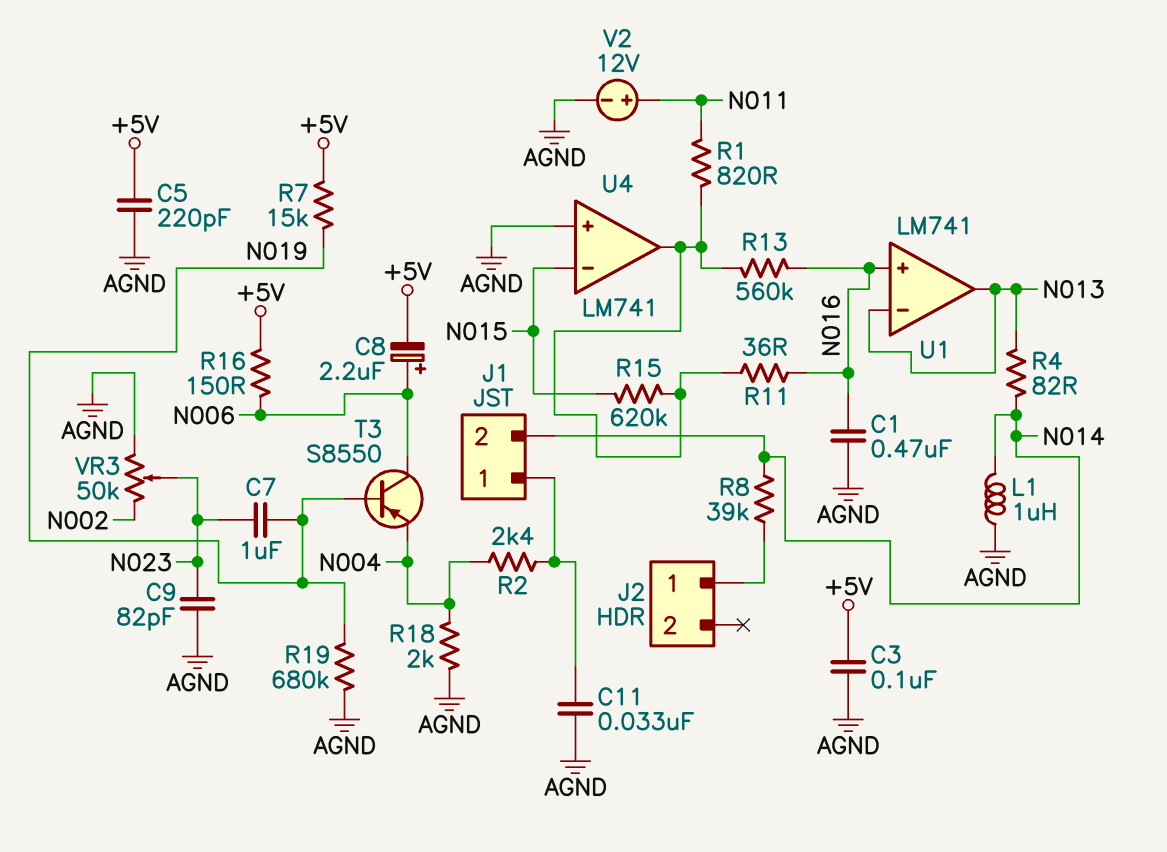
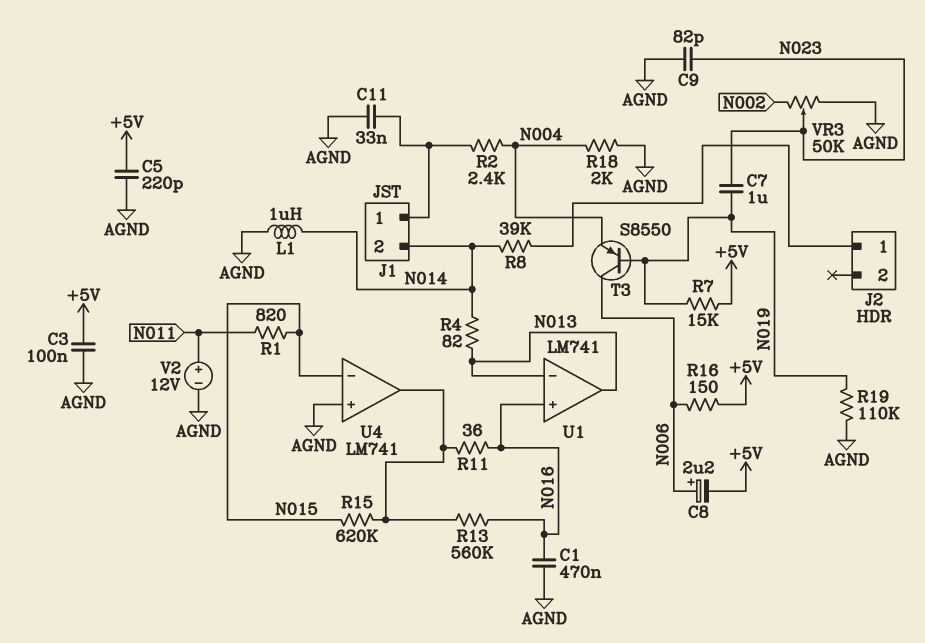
R1: 820 (N011, U4/out) -> 820 (N011, N015)
R19: 680k (AGND, N019) -> 110k (AGND, N019)

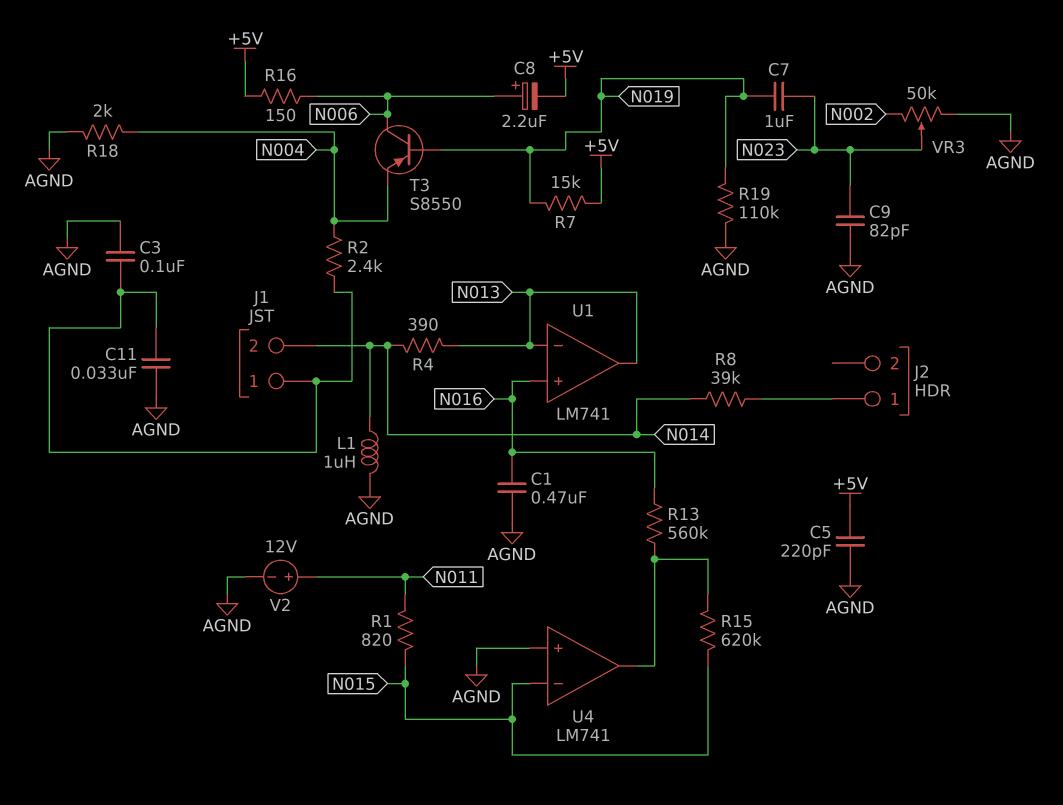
C3: 100nF (+5V, AGND) -> 100nF (AGND, J1/1)
R4: 82 (N013, N014) -> 390 (N013, N014)
R11: 36 (N016, U4/out) -> none

